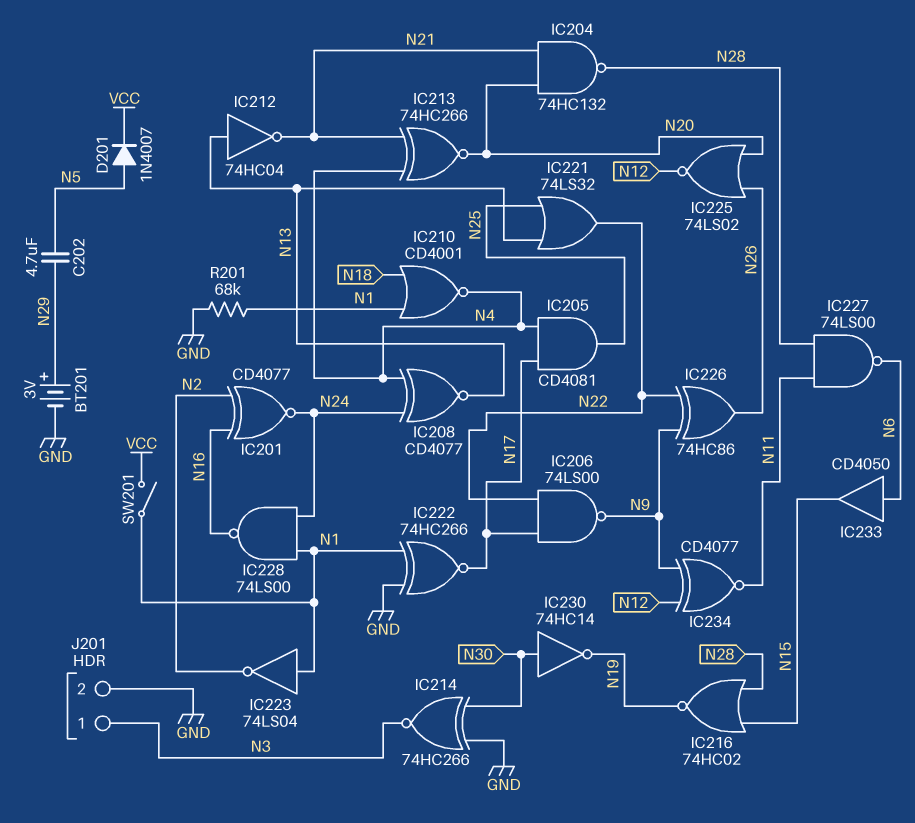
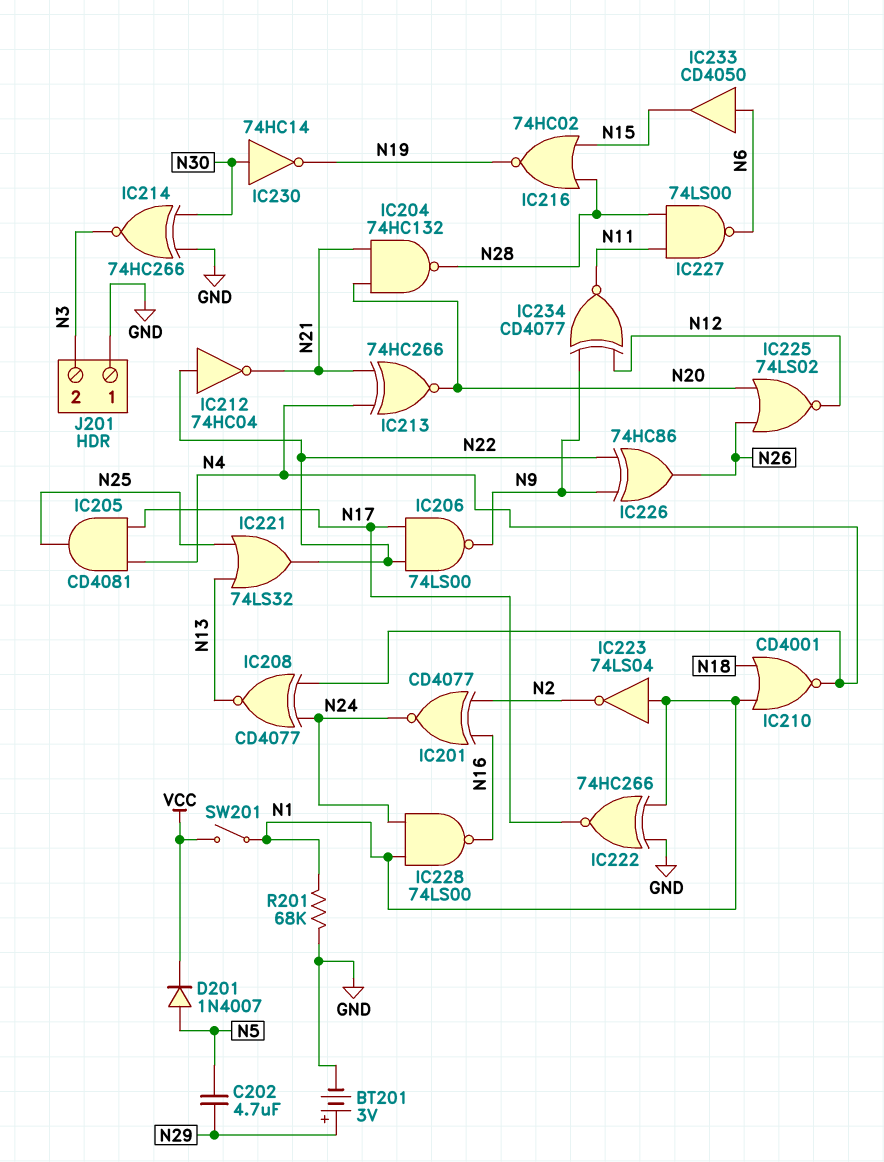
IC212: NOT 74HC04 (in N13, out N21) -> NOT 74HC04 (in N22, out N21)
J201 pin 1: N3 -> GND
J201 pin 2: GND -> N3

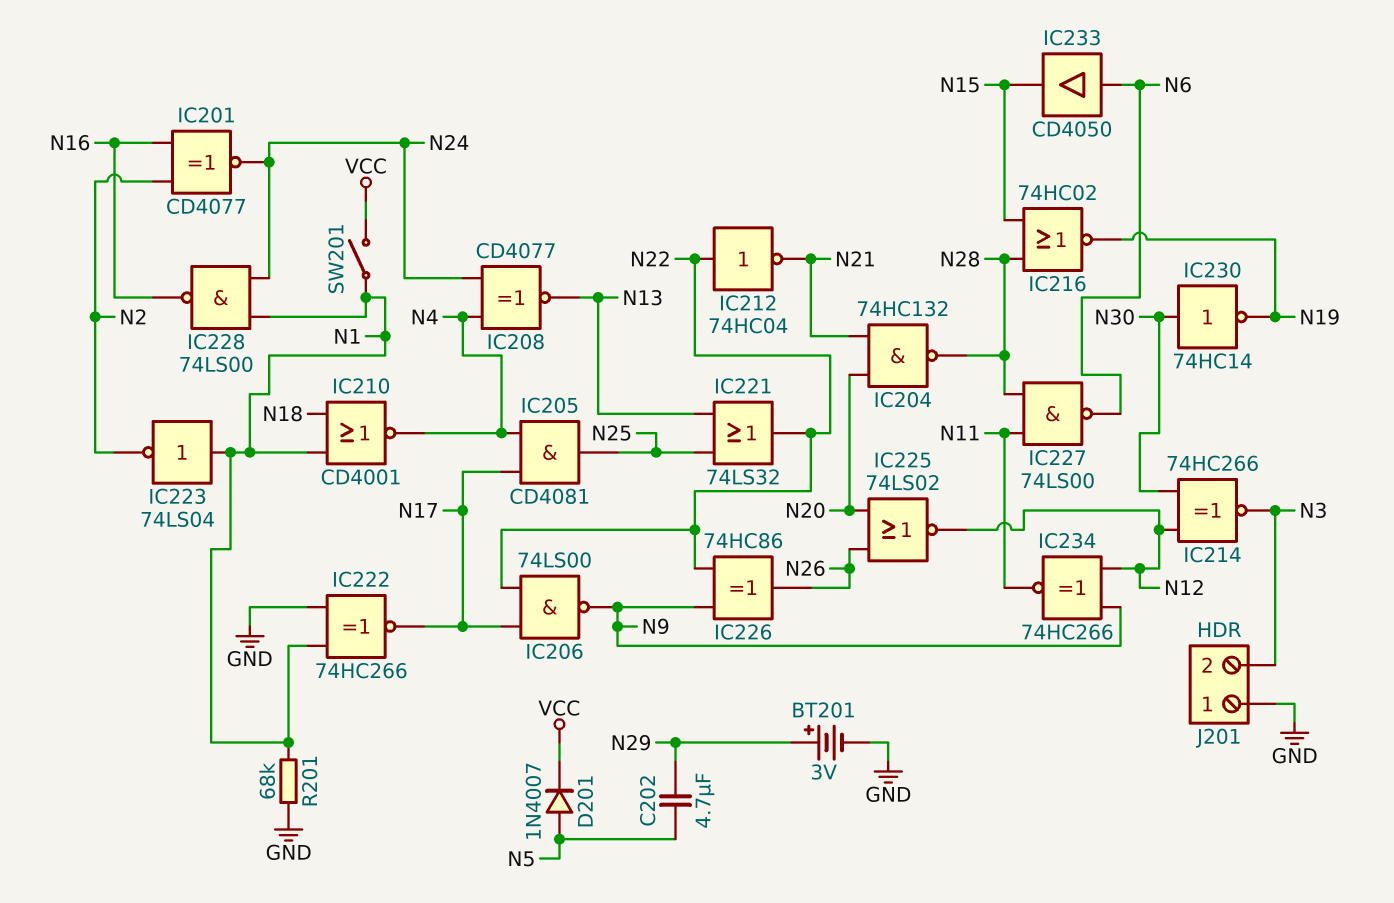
IC213: XNOR 74HC266 (in N4, in N21, out N20) -> none
IC214: XNOR 74HC266 (in GND, in N30, out N3) -> XNOR 74HC266 (in N12, in N30, out N3)
IC234: XNOR CD4077 (in N9, in N12, out N11) -> XNOR 74HC266 (in N9, in N12, out N11)

